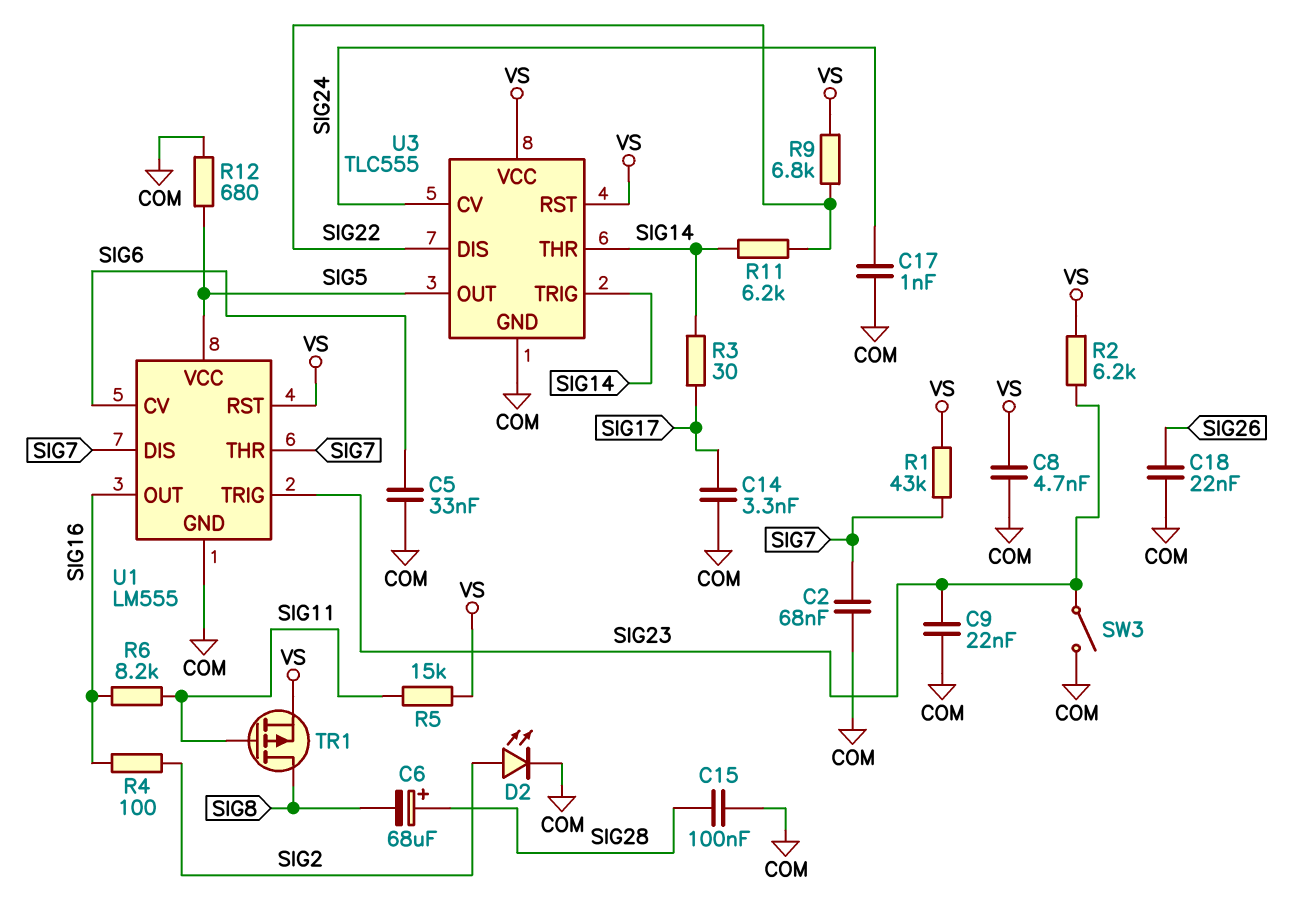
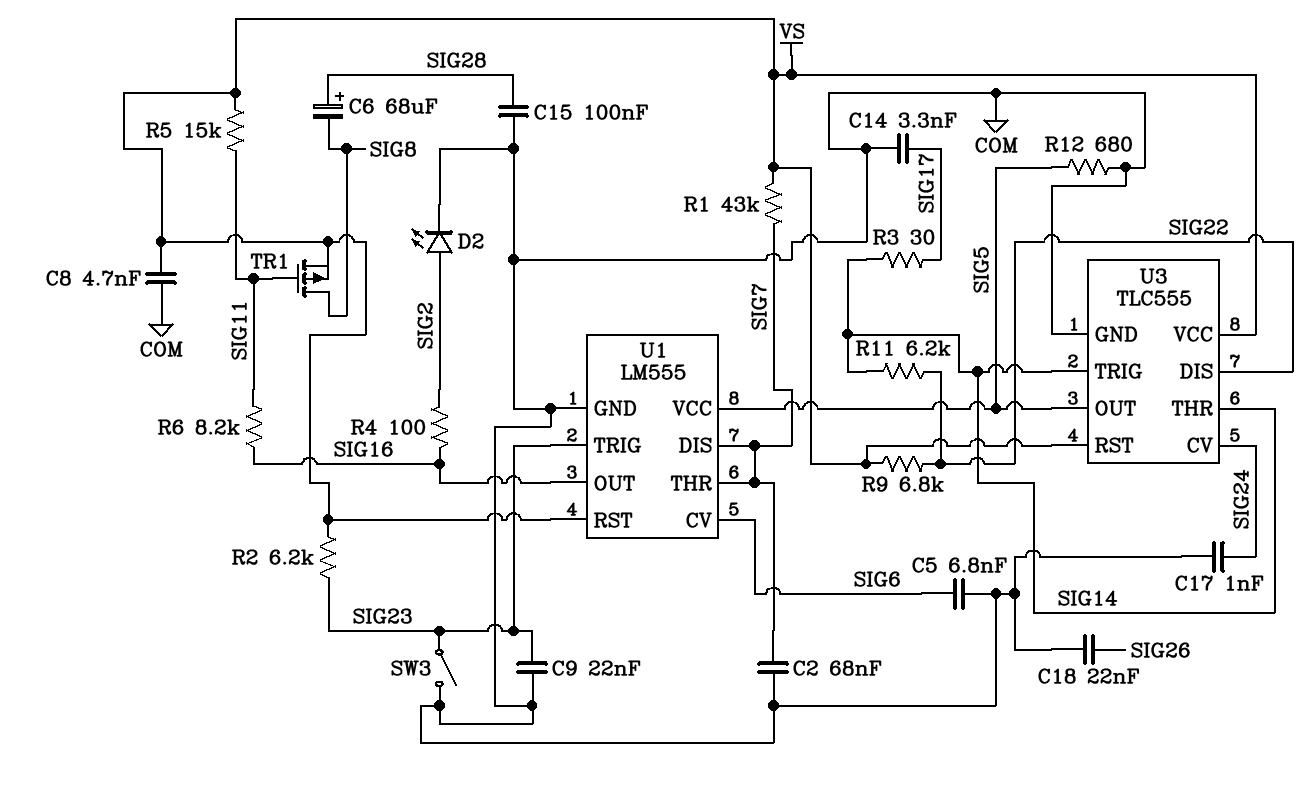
C5: 33nF (COM, SIG6) -> 6.8nF (COM, SIG6)

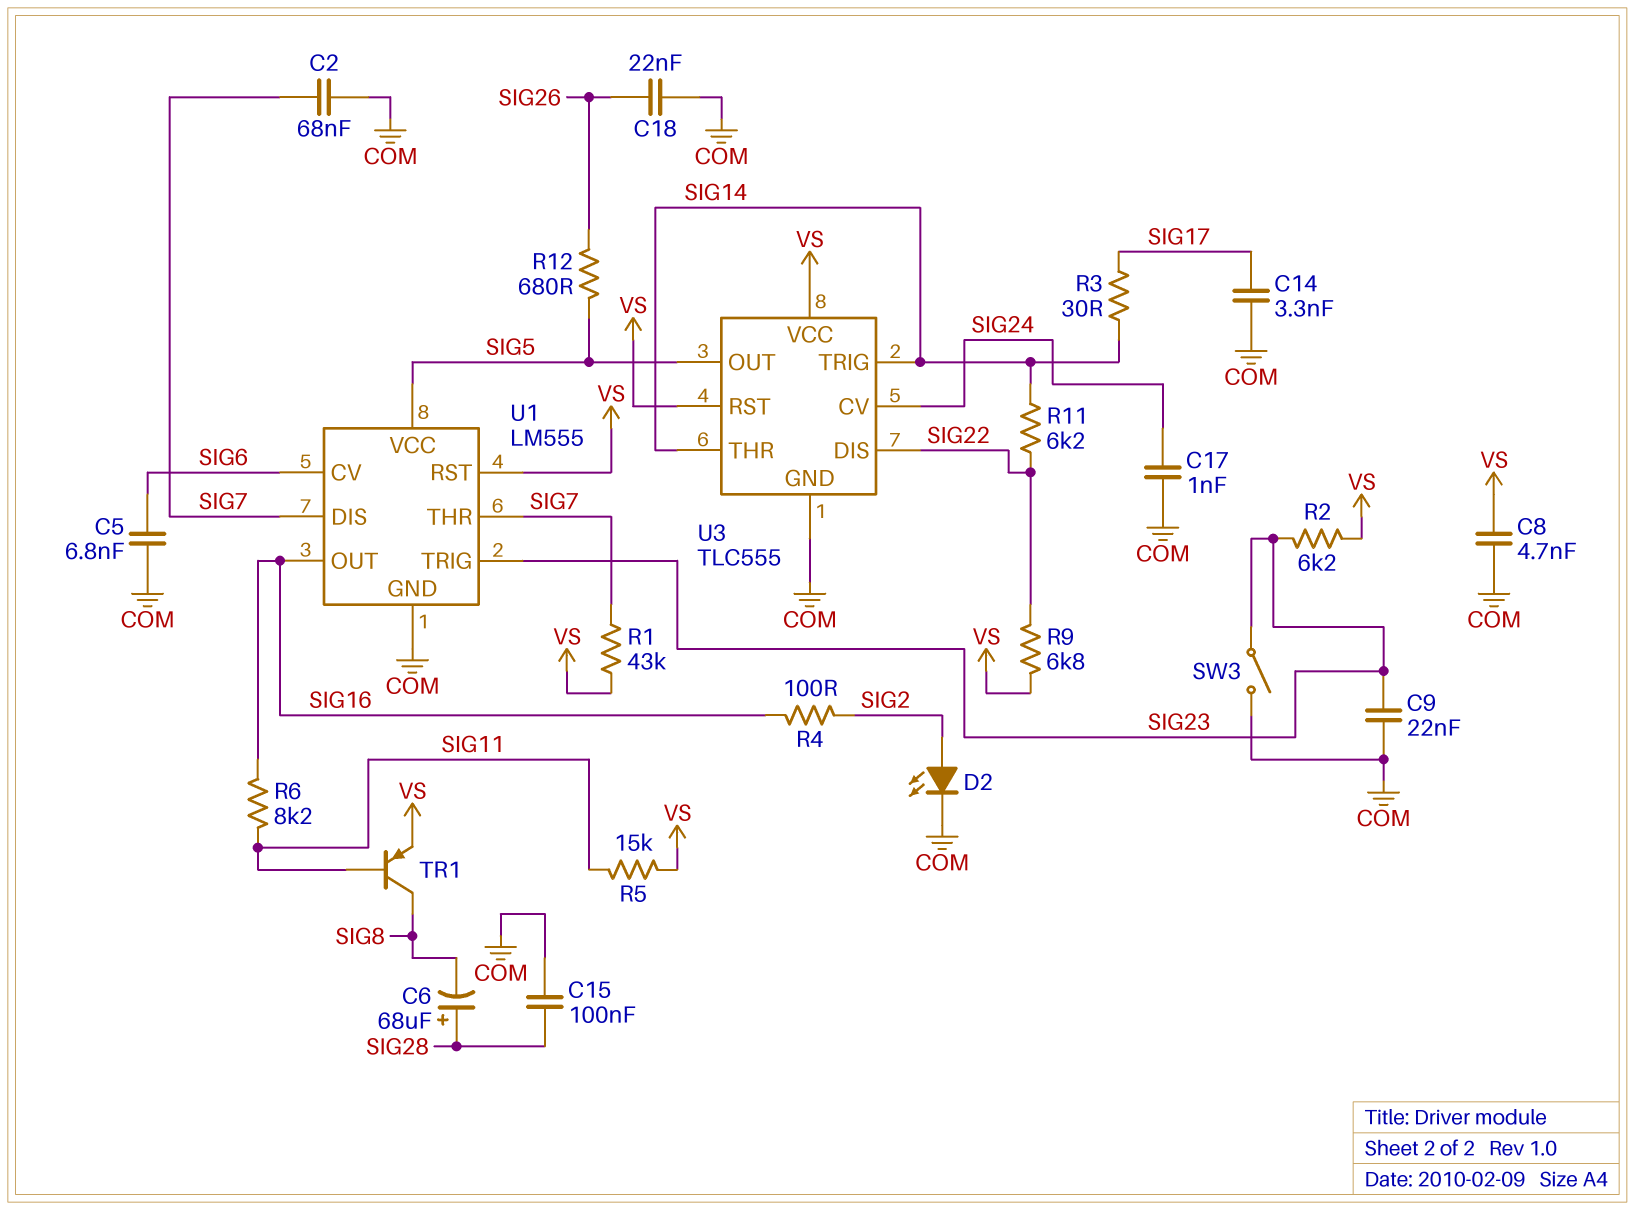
R12: 680 (COM, SIG5) -> 680 (SIG5, SIG26)
TR1: PMOS (G SIG11, D SIG8, S VS) -> PNP (B SIG11, C SIG8, E VS)

